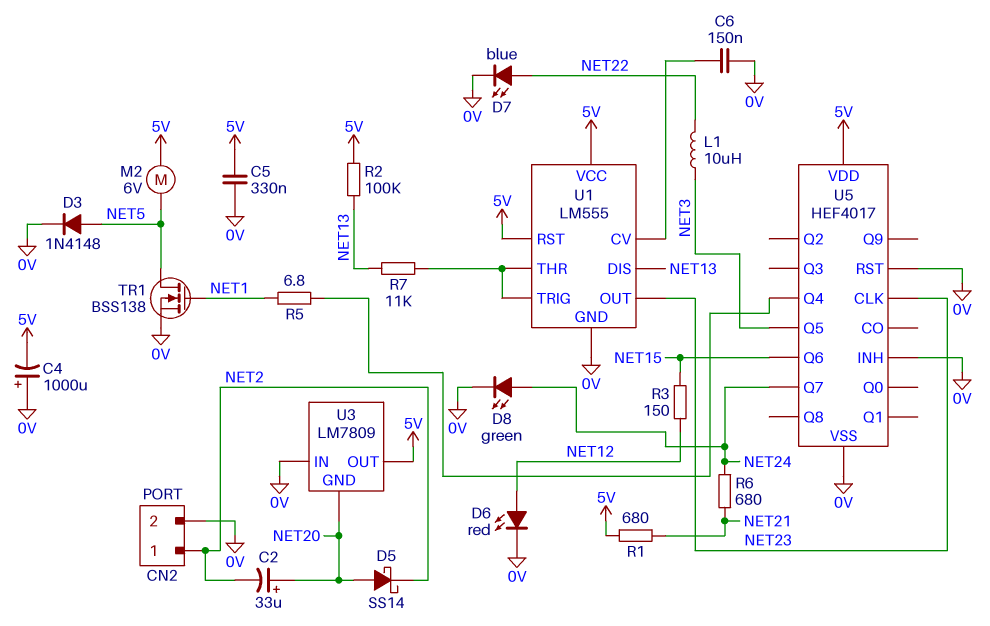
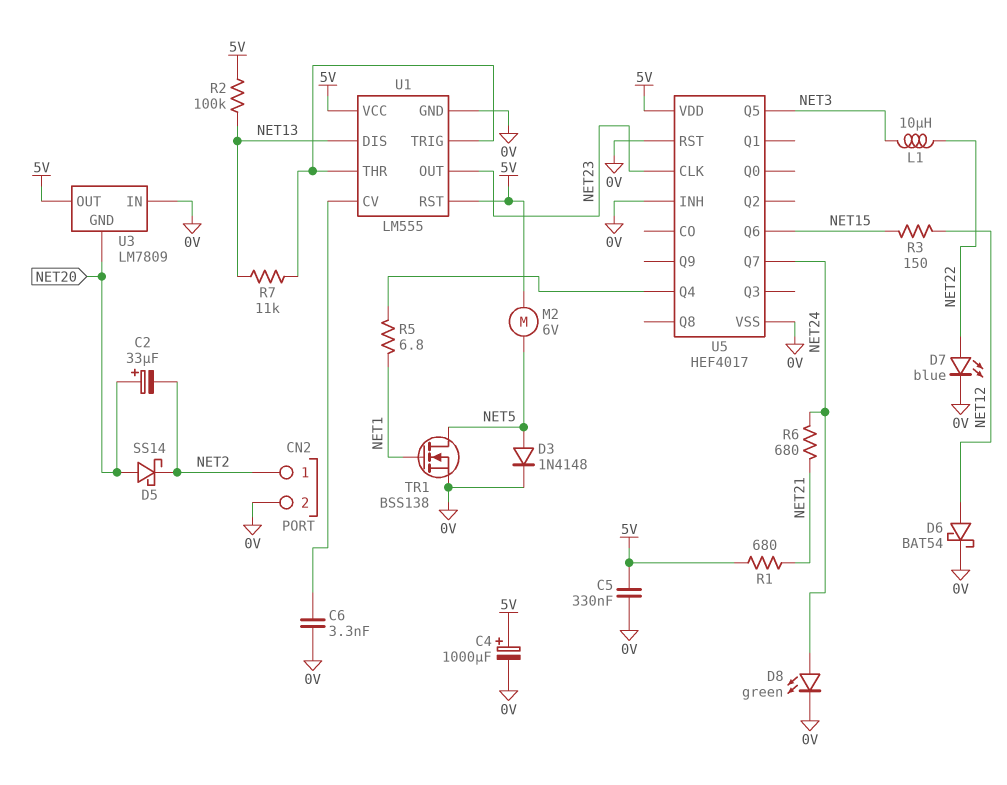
C4: 1000uF (plus 0V, minus 5V) -> 1000uF (plus 5V, minus 0V)
C6: 150nF (0V, U1/CV) -> 3.3nF (0V, U1/CV)
D6: LED red (A NET12, K 0V) -> schottky BAT54 (A NET12, K 0V)

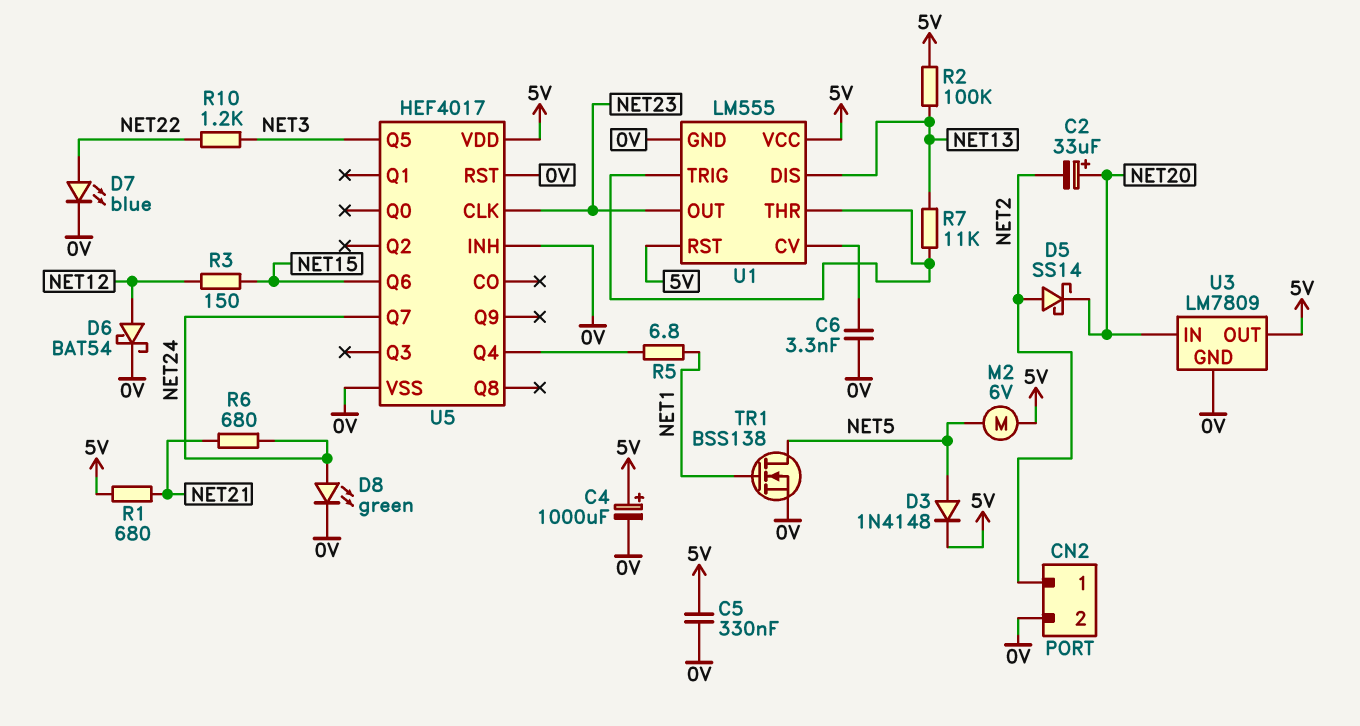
D3: diode 1N4148 (A NET5, K 0V) -> diode 1N4148 (A NET5, K 5V)
D5: schottky SS14 (A NET20, K NET2) -> schottky SS14 (A NET2, K NET20)
L1: 10uH (NET3, NET22) -> none
R10: none -> 1.2k (NET3, NET22)
U3 pin GND: NET20 -> 0V
U3 pin IN: 0V -> NET20

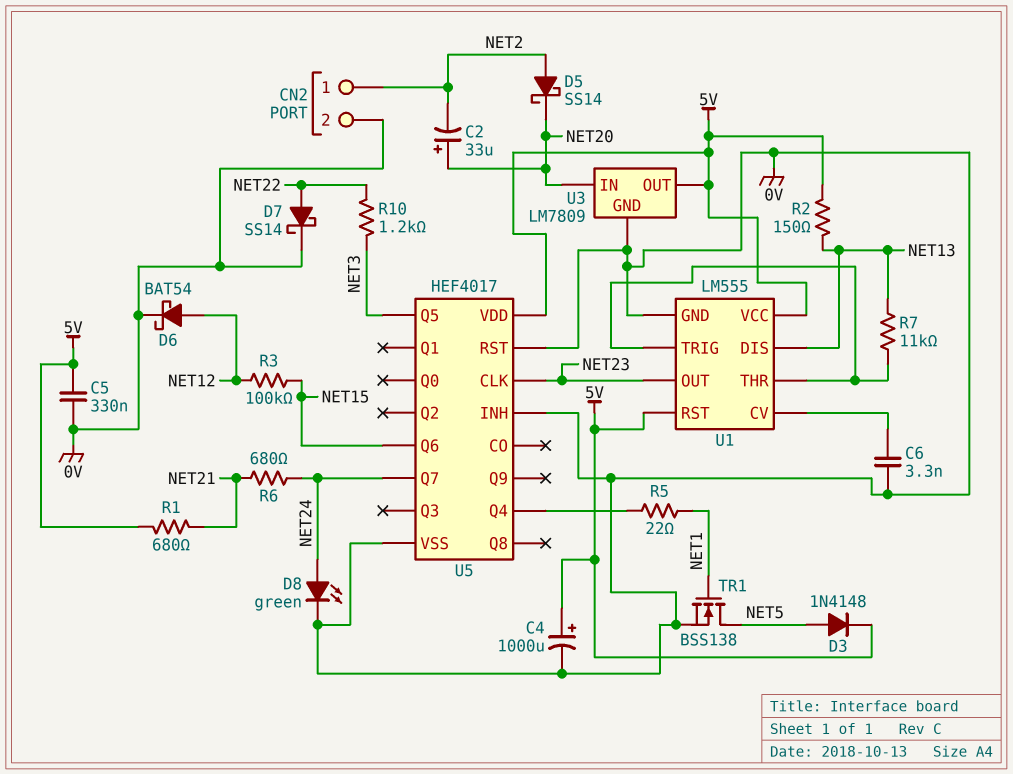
D7: LED blue (A NET22, K 0V) -> schottky SS14 (A NET22, K 0V)
M2: motor 6V (5V, NET5) -> none
R2: 100k (5V, NET13) -> 150 (5V, NET13)
R3: 150 (NET12, NET15) -> 100k (NET12, NET15)
R5: 6.8 (NET1, U5/Q4) -> 22 (NET1, U5/Q4)

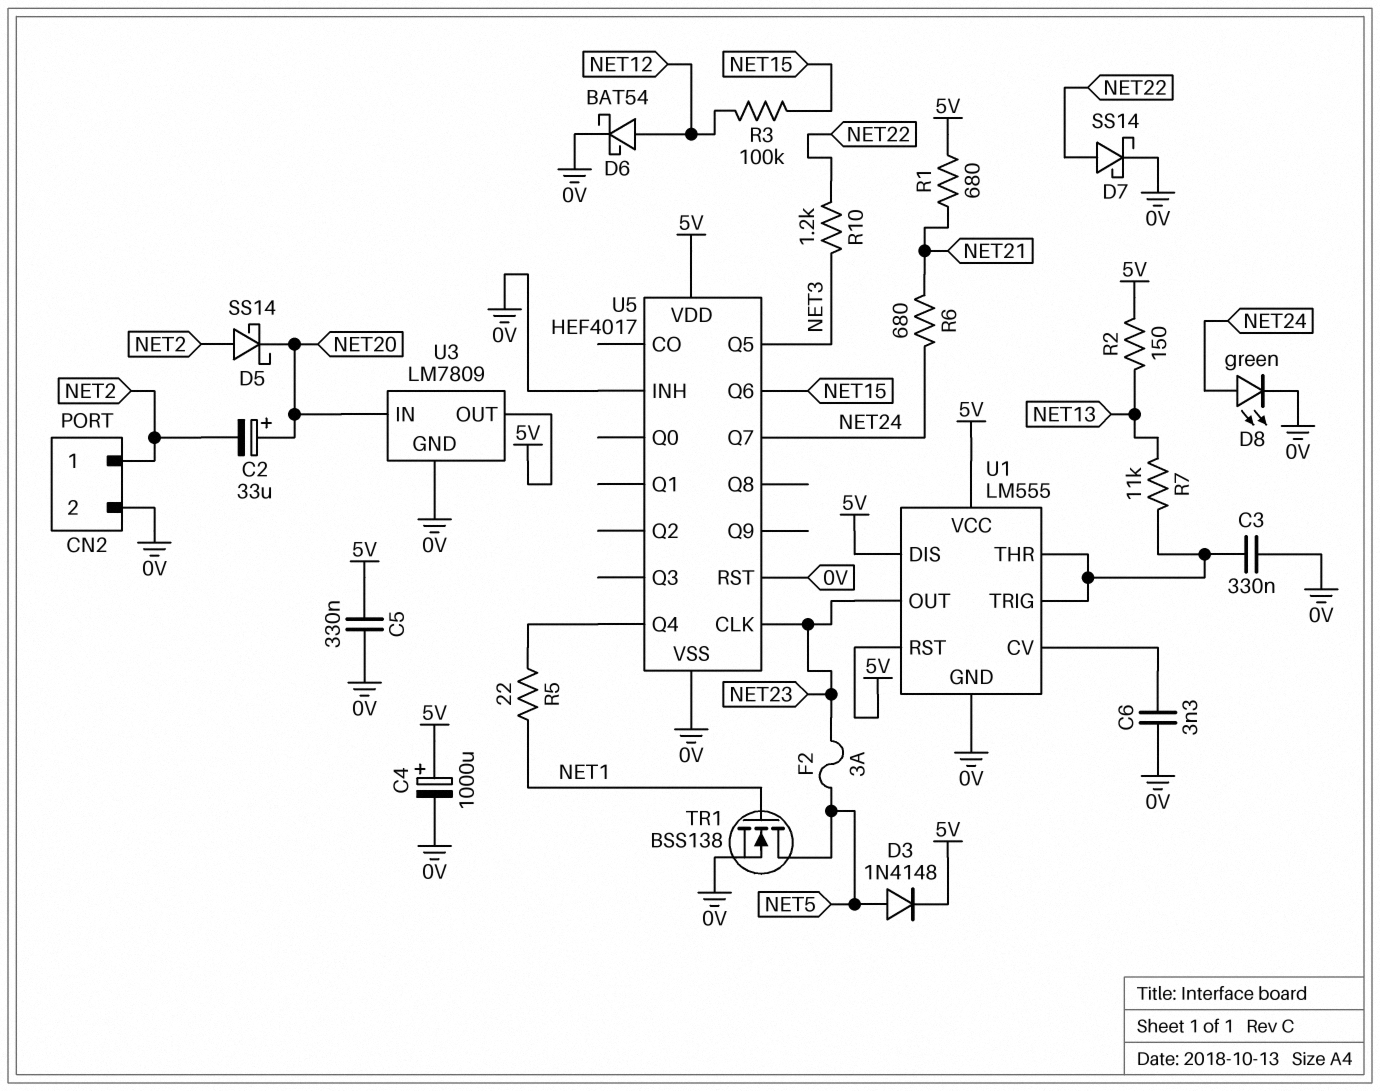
C3: none -> 330nF (0V, U1/THR)
F2: none -> 3A (NET5, NET23)
U1 pin DIS: NET13 -> 5V

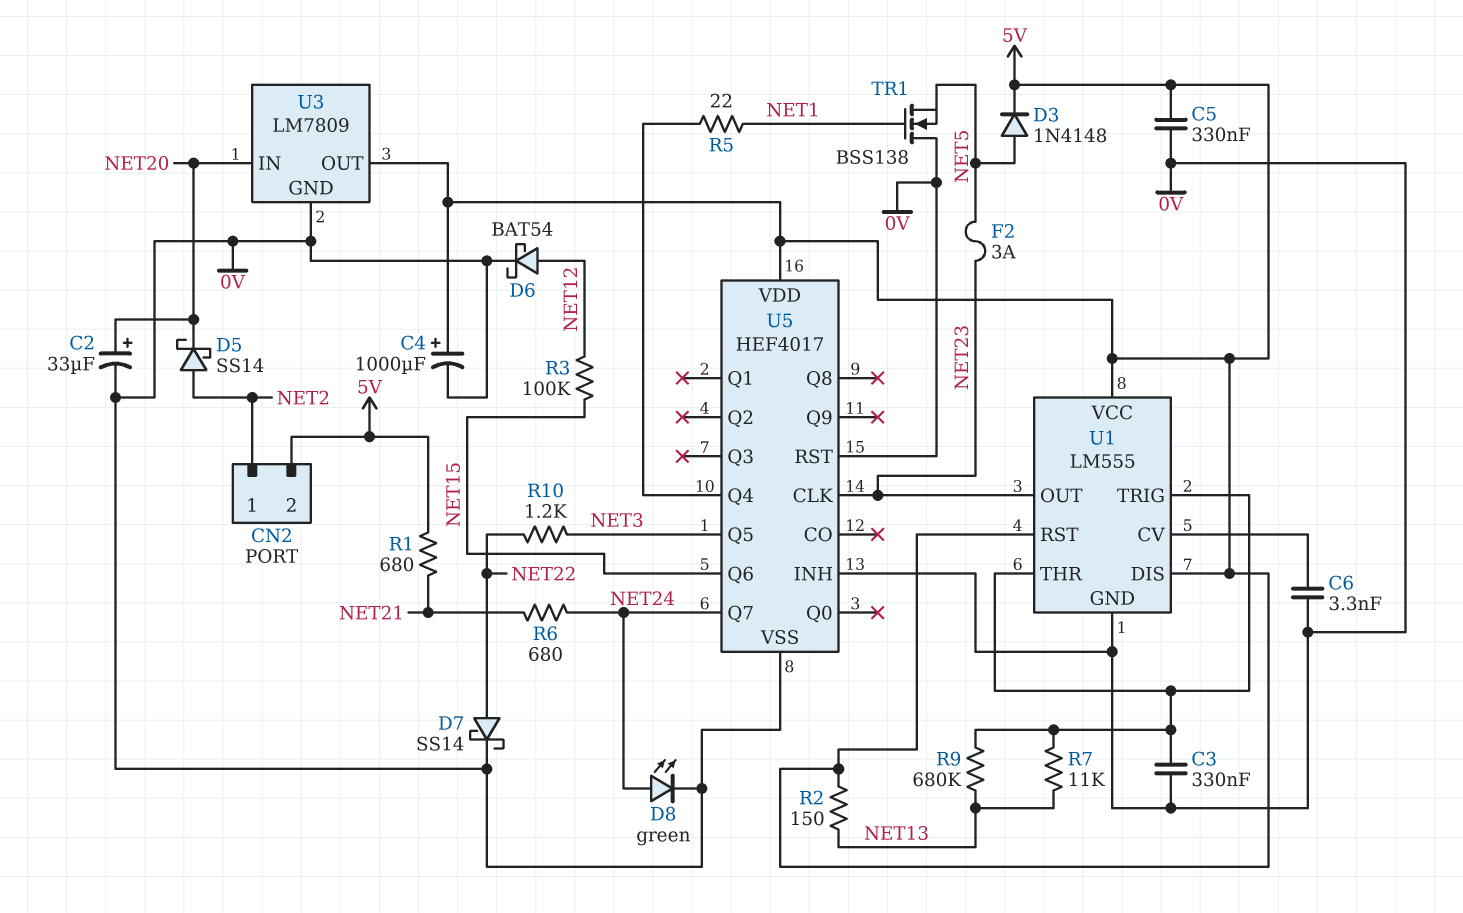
C2: 33uF (plus NET20, minus NET2) -> 33uF (plus NET20, minus 0V)
CN2 pin 2: 0V -> 5V
R9: none -> 680k (NET13, U1/THR)
TR1: NMOS BSS138 (G NET1, D NET5, S 0V) -> NMOS BSS138 (G NET1, D 0V, S NET5)

